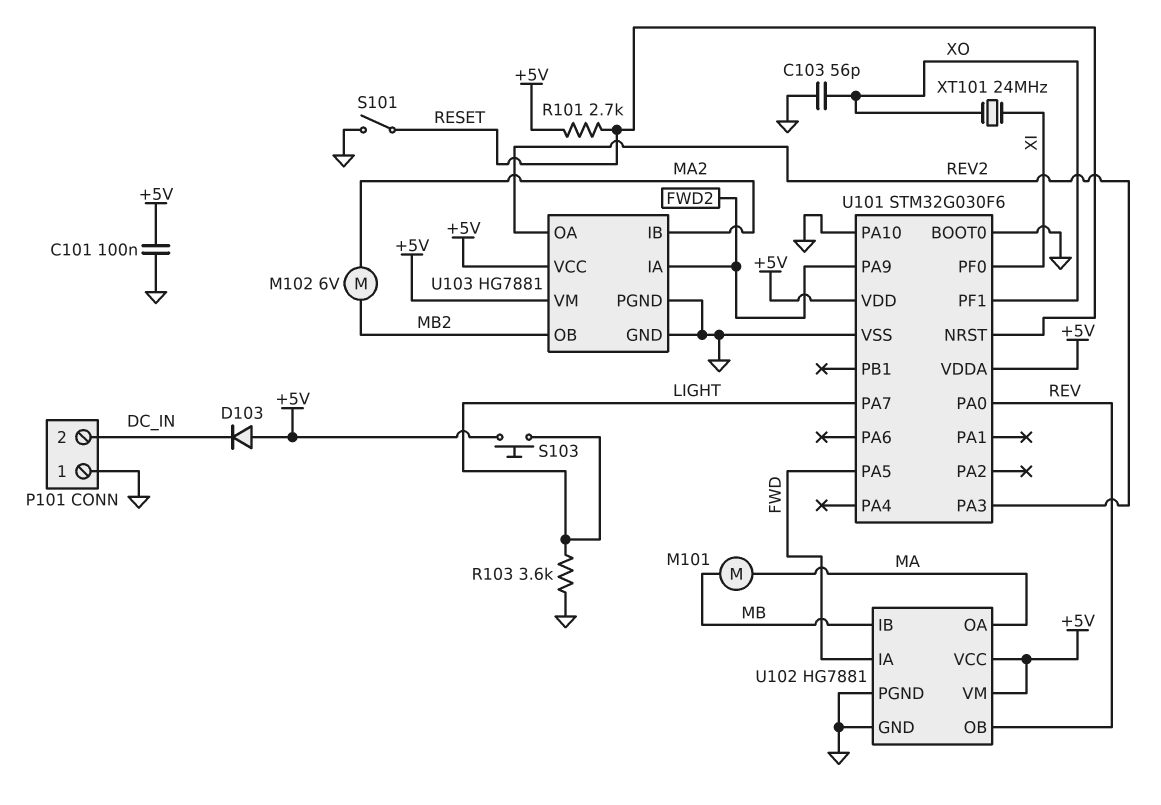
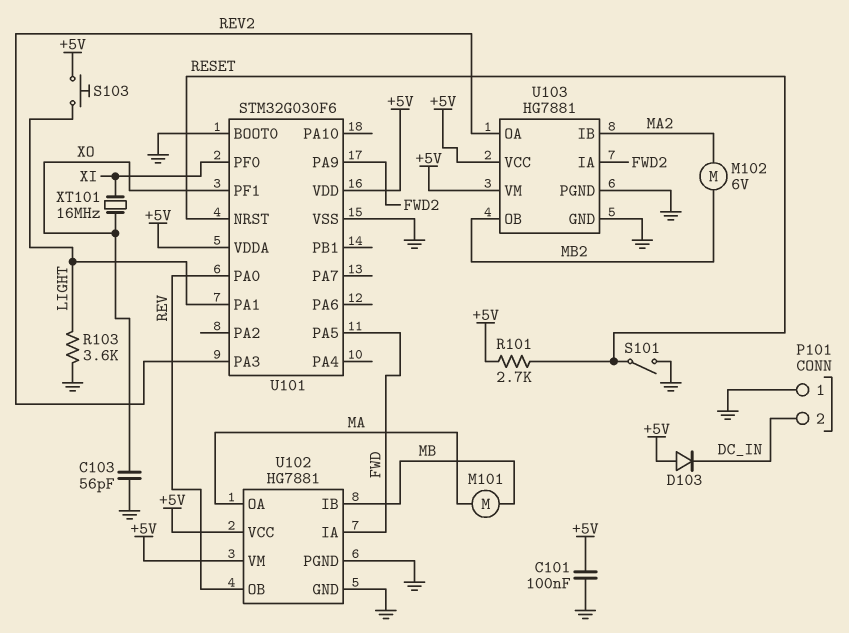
U101 pin PA1: none -> LIGHT
U101 pin PA7: LIGHT -> none
U101 pin PA10: GND -> none
XT101: 24MHz (XI, XO) -> 16MHz (XI, XO)

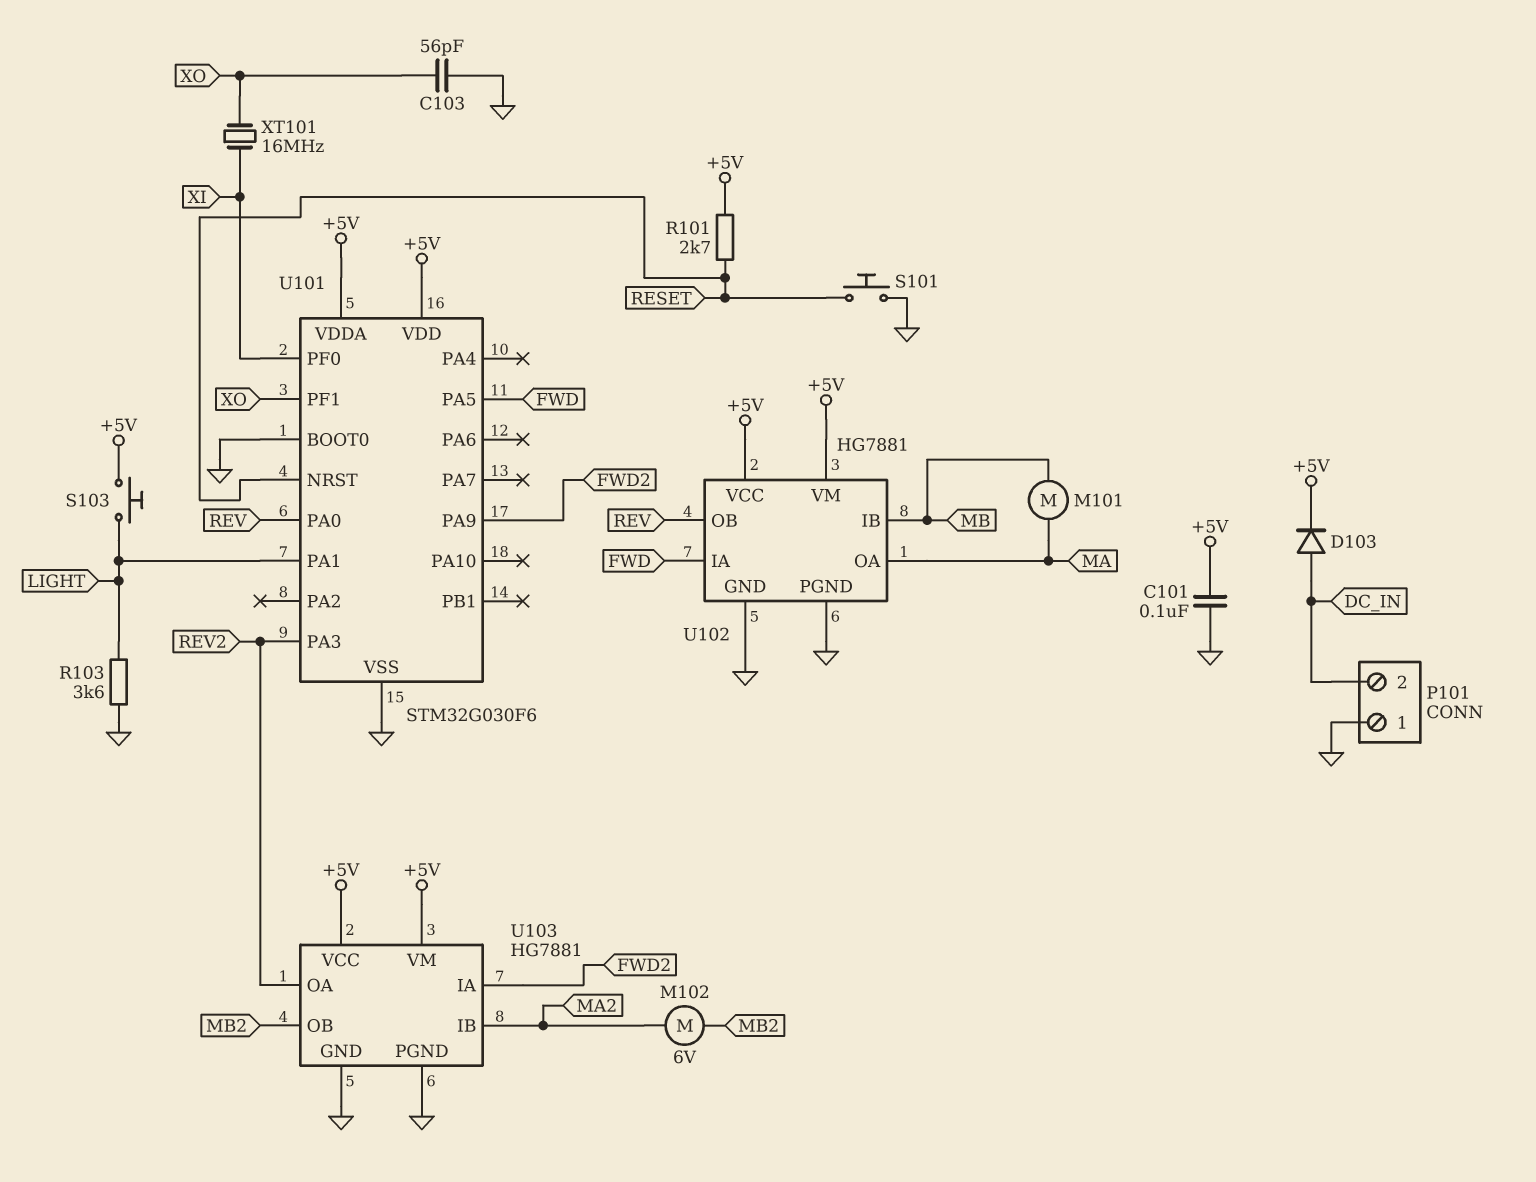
D103: diode (A +5V, K DC_IN) -> diode (A DC_IN, K +5V)
S101: switch (GND, RESET) -> button (GND, RESET)

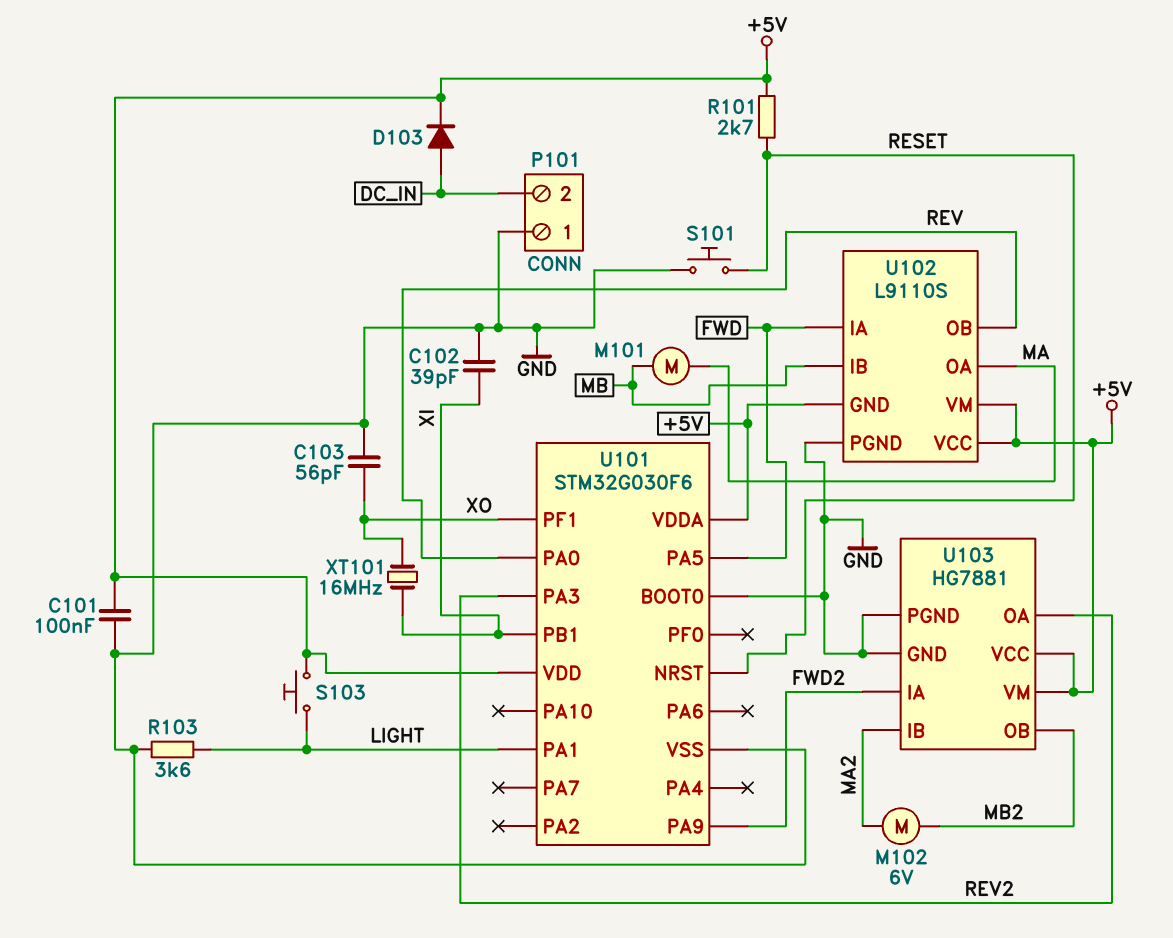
C102: none -> 39pF (GND, XI)
U101 pin PB1: none -> XI
U101 pin PF0: XI -> none
U102: HG7881 -> L9110S
U102 pin GND: GND -> +5V

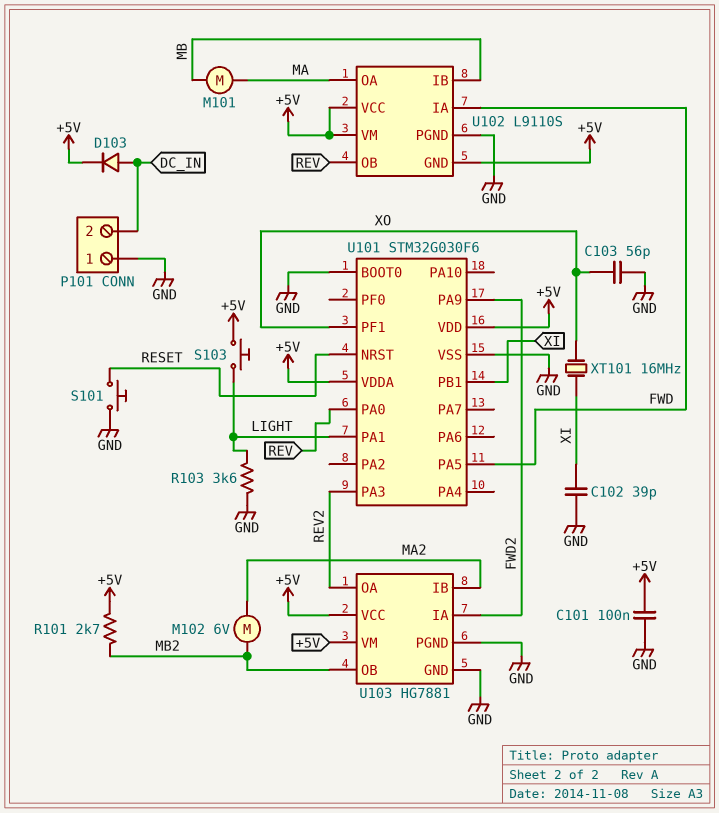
R101: 2.7k (+5V, RESET) -> 2.7k (+5V, MB2)

